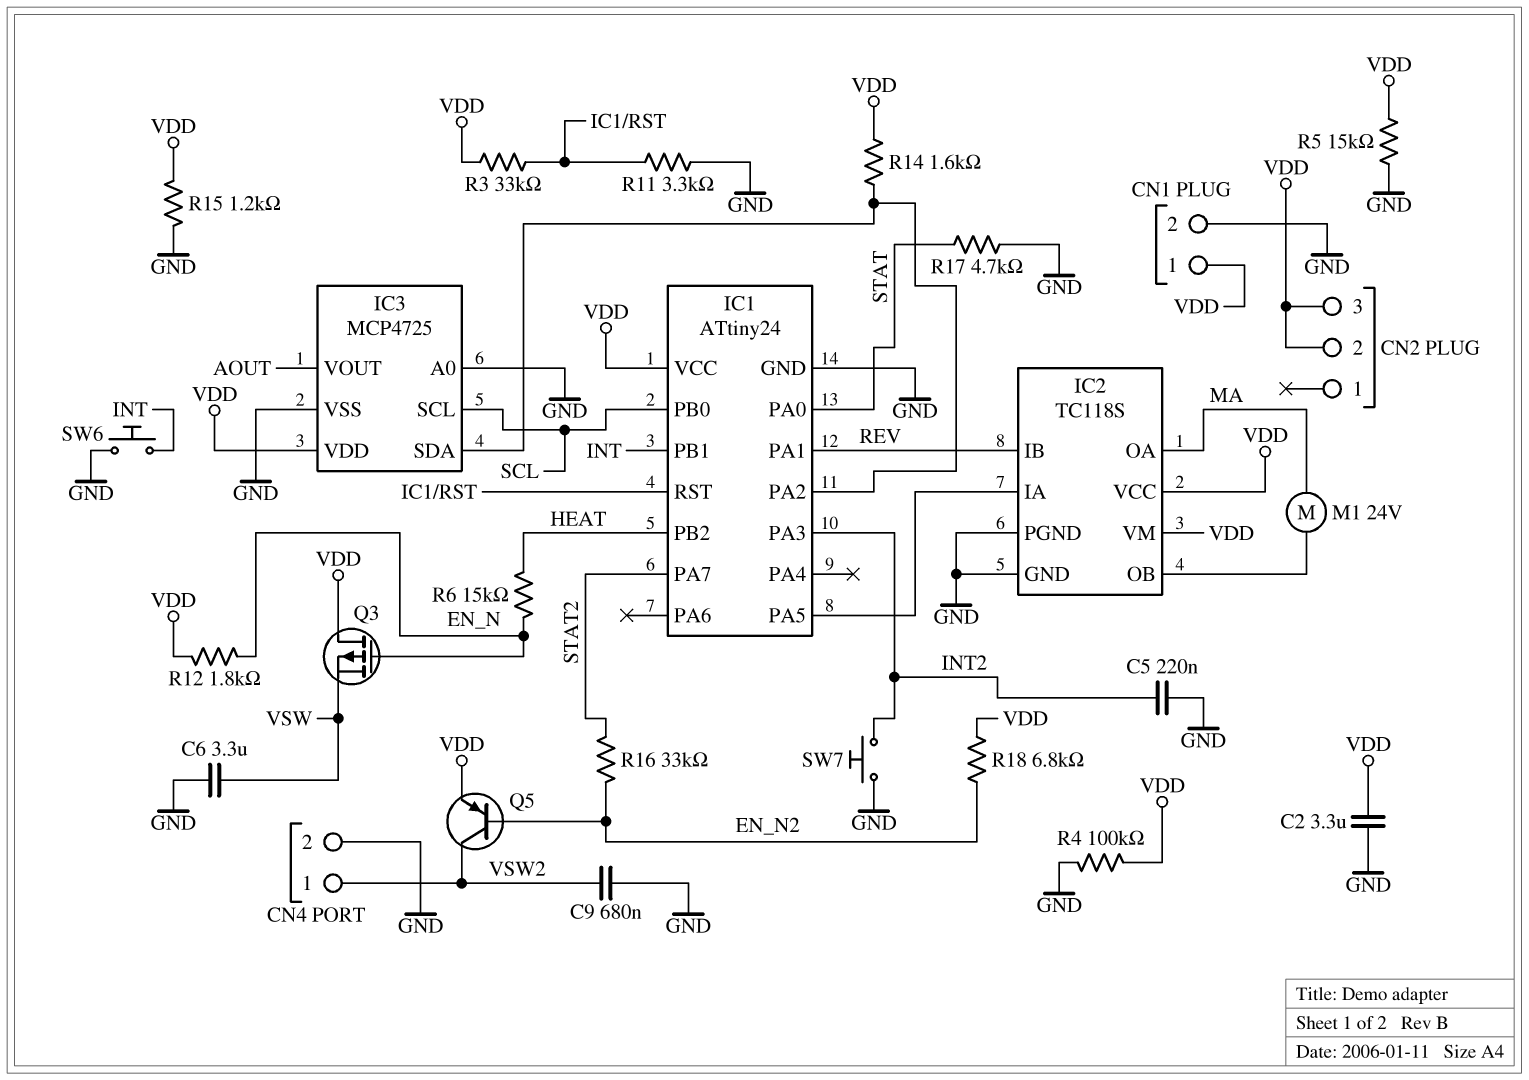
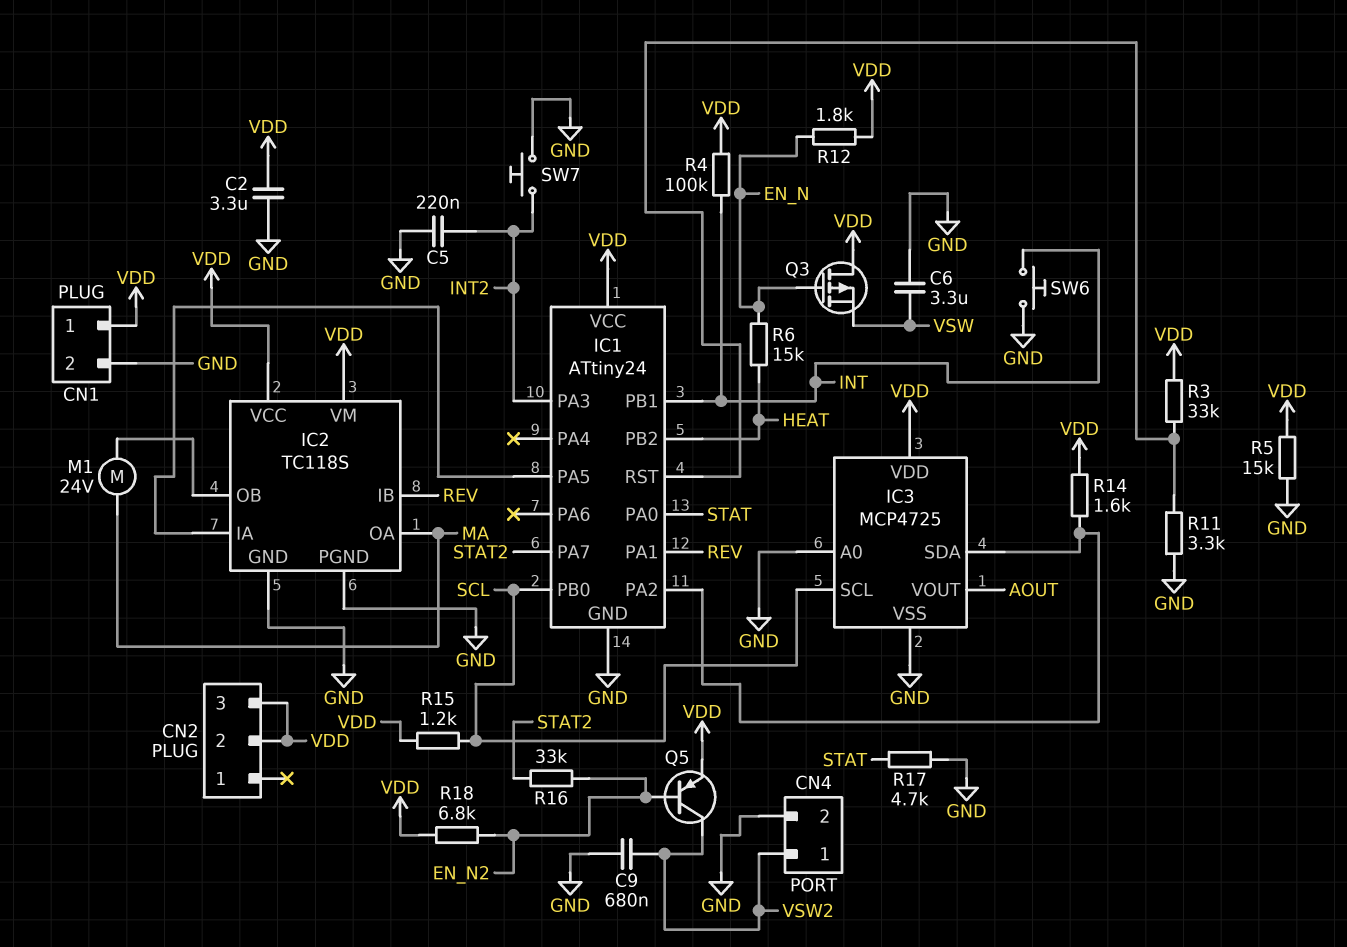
R4: 100k (GND, VDD) -> 100k (INT, VDD)
R15: 1.2k (GND, VDD) -> 1.2k (SCL, VDD)

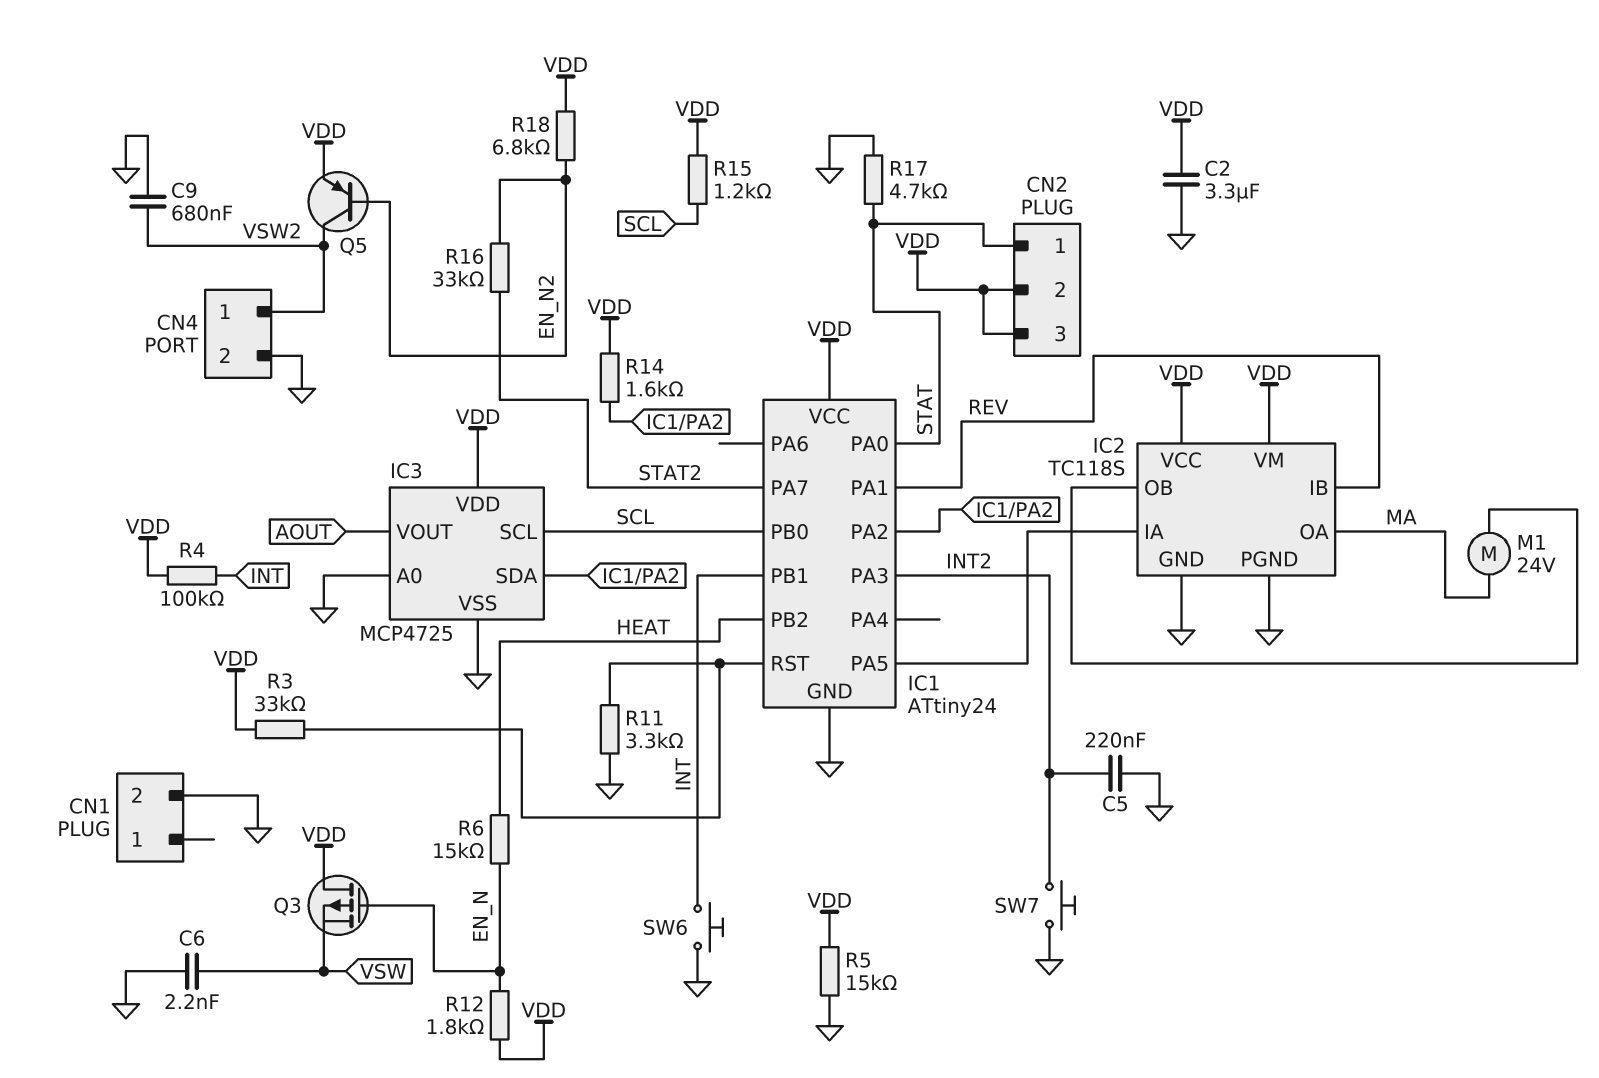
C6: 3.3uF (GND, VSW) -> 2.2nF (GND, VSW)
CN1 pin 1: VDD -> none
CN2 pin 1: none -> STAT

